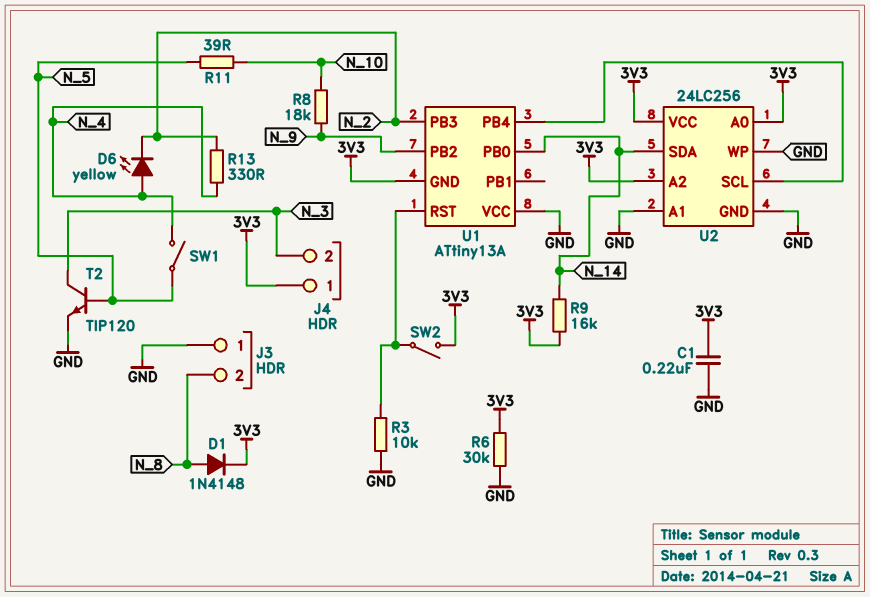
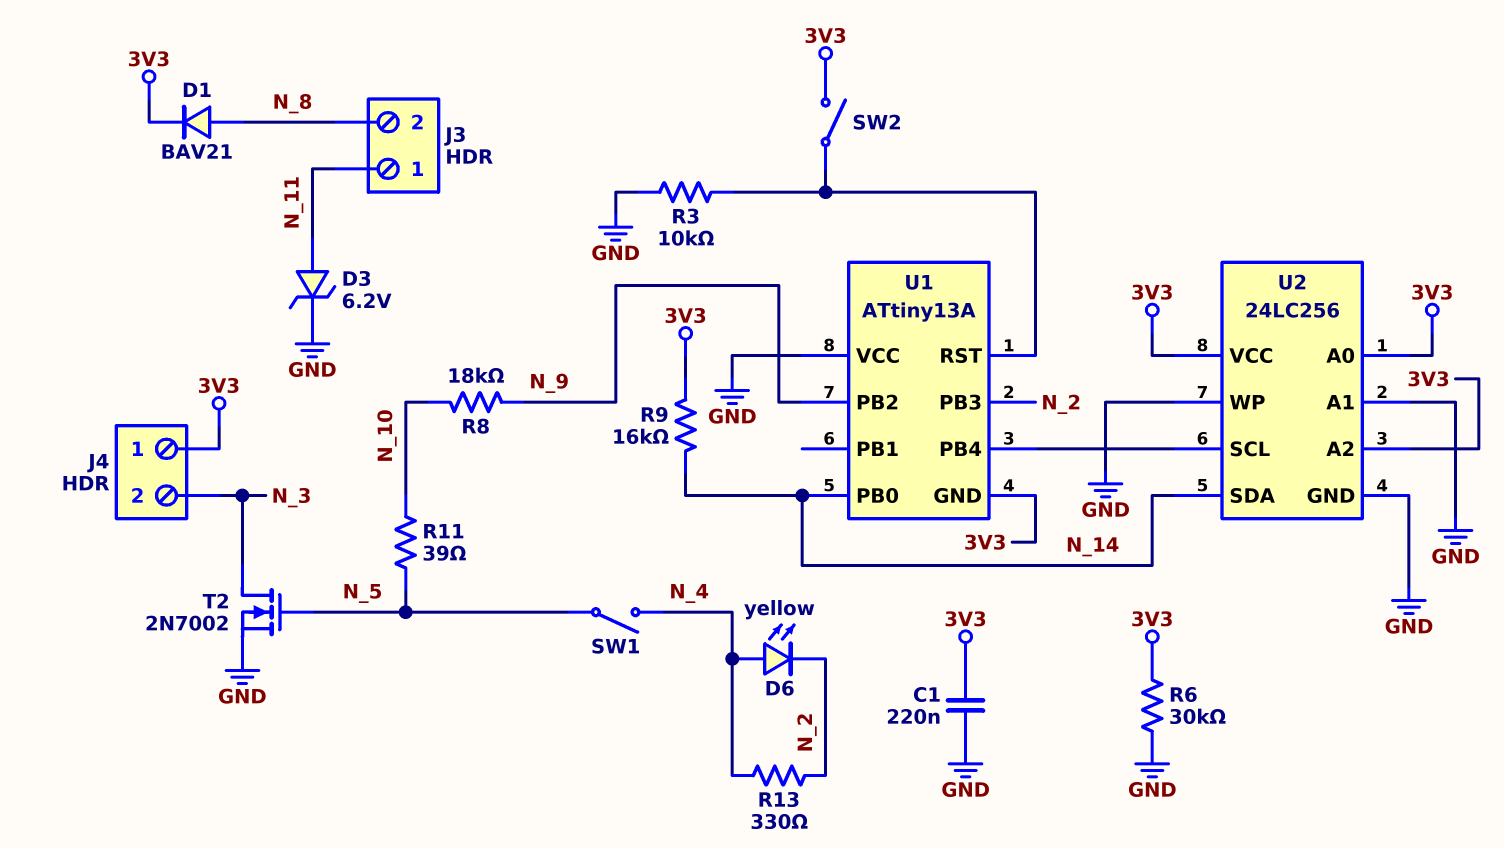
D1: diode 1N4148 (A N_8, K 3V3) -> diode BAV21 (A N_8, K 3V3)
D3: none -> zener 6.2V (A N_11, K GND)
J3 pin 1: GND -> N_11
T2: NPN TIP120 (B N_5, C N_3, E GND) -> NMOS 2N7002 (G N_5, D N_3, S GND)

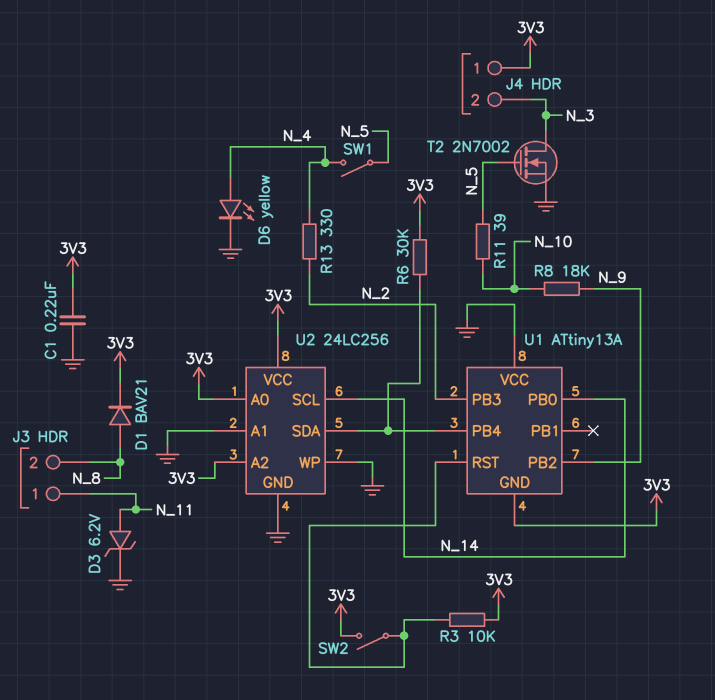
D6: LED yellow (A N_4, K N_2) -> LED yellow (A N_4, K GND)
R3: 10k (GND, U1/RST) -> 10k (3V3, U1/RST)
R6: 30k (3V3, GND) -> 30k (3V3, U1/PB4)
R9: 16k (3V3, N_14) -> none
U2 pin SCL: U1/PB4 -> N_14
U2 pin SDA: N_14 -> U1/PB4

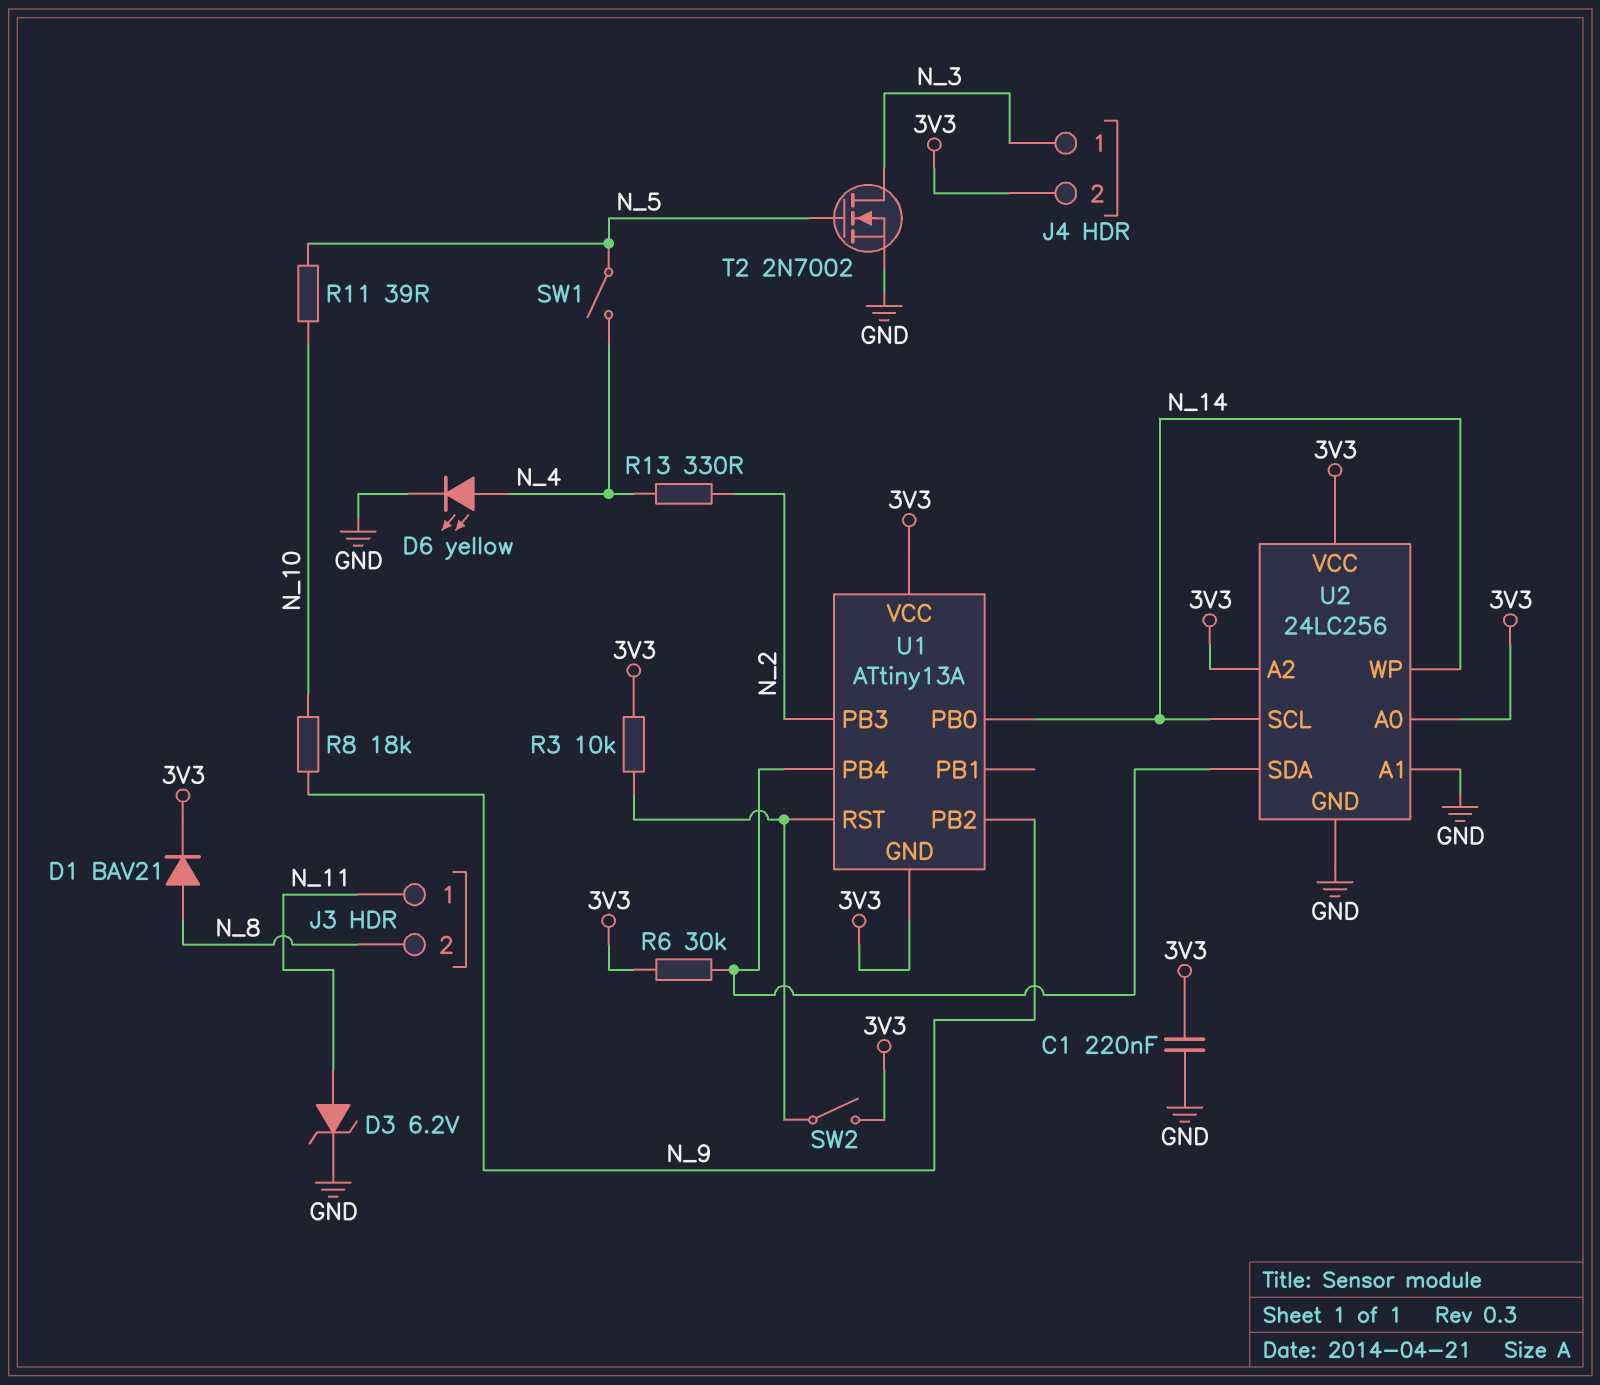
J4 pin 1: 3V3 -> N_3
J4 pin 2: N_3 -> 3V3
U1 pin VCC: GND -> 3V3
U2 pin WP: GND -> N_14

